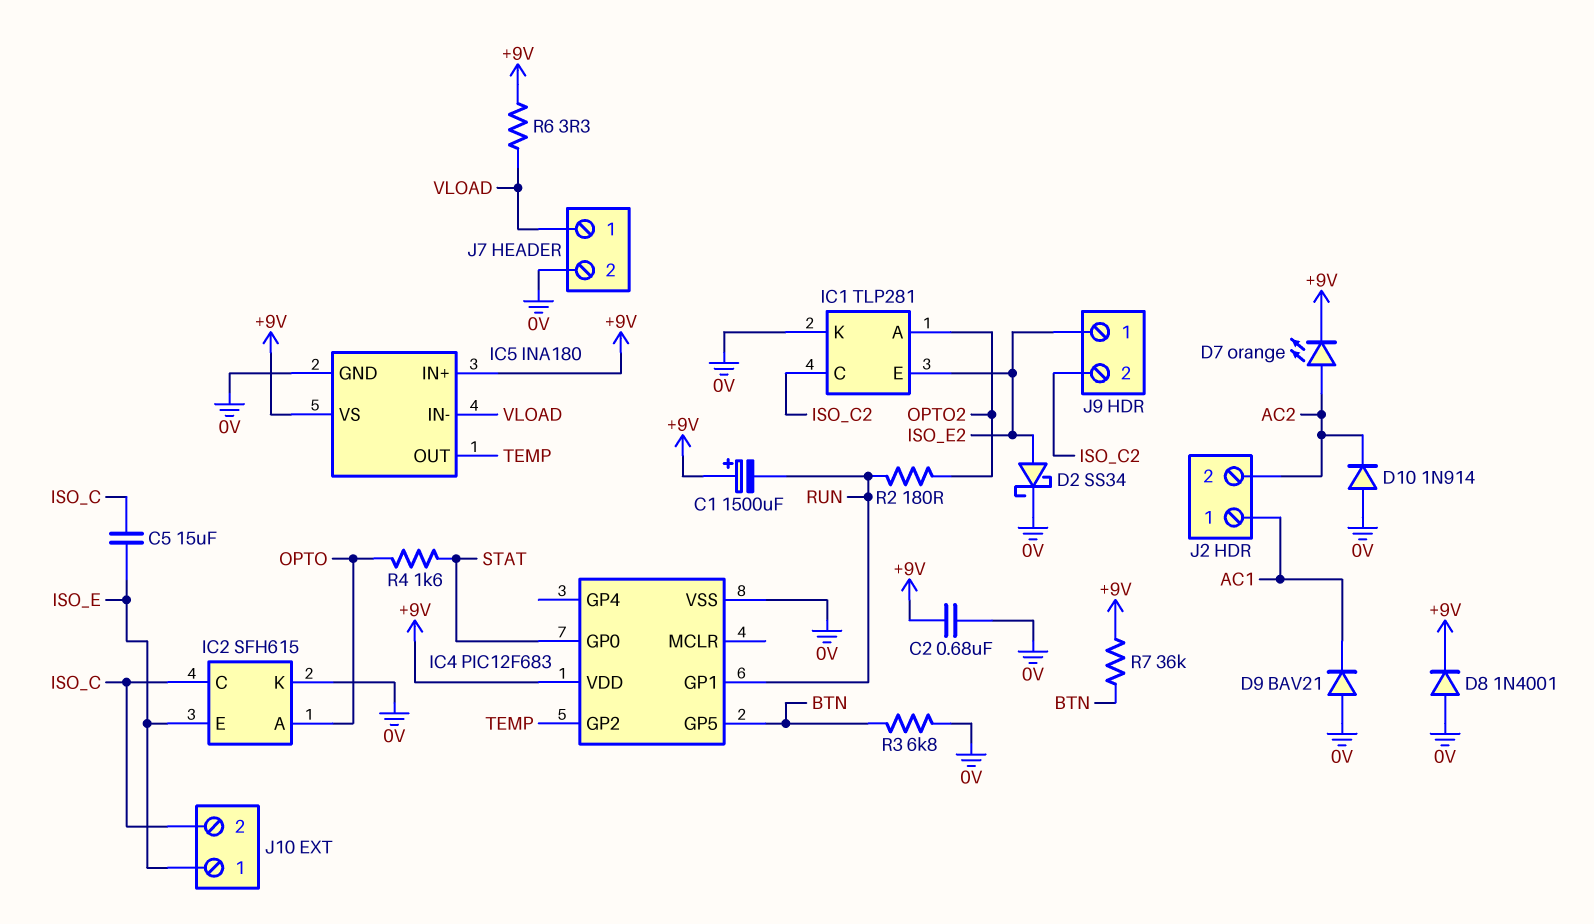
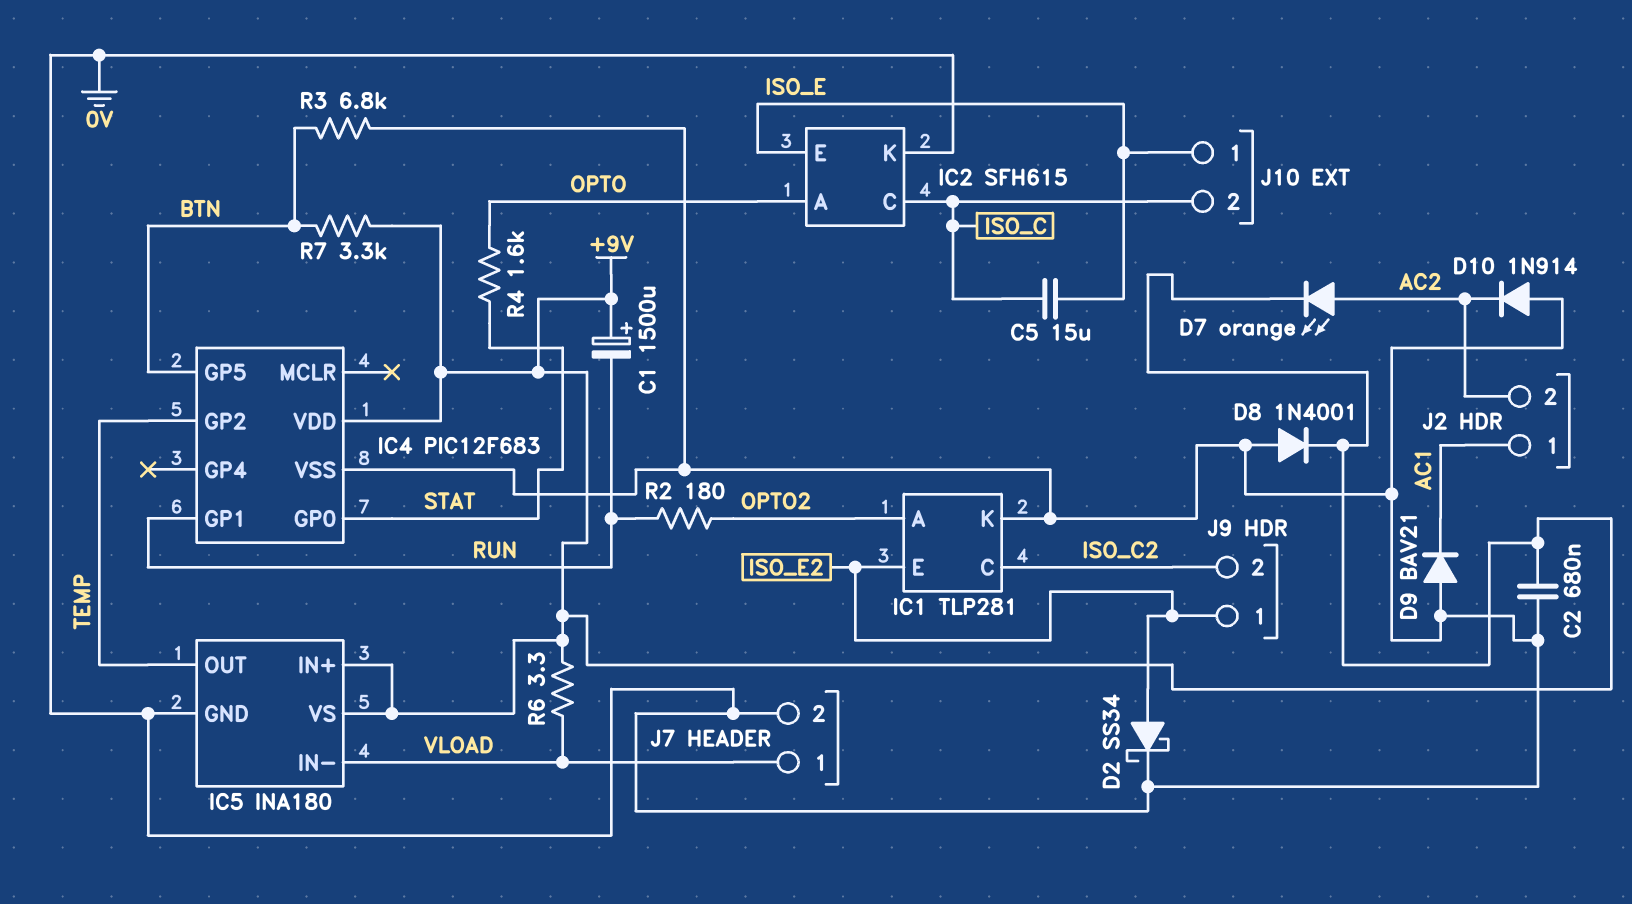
R7: 36k (+9V, BTN) -> 3.3k (+9V, BTN)

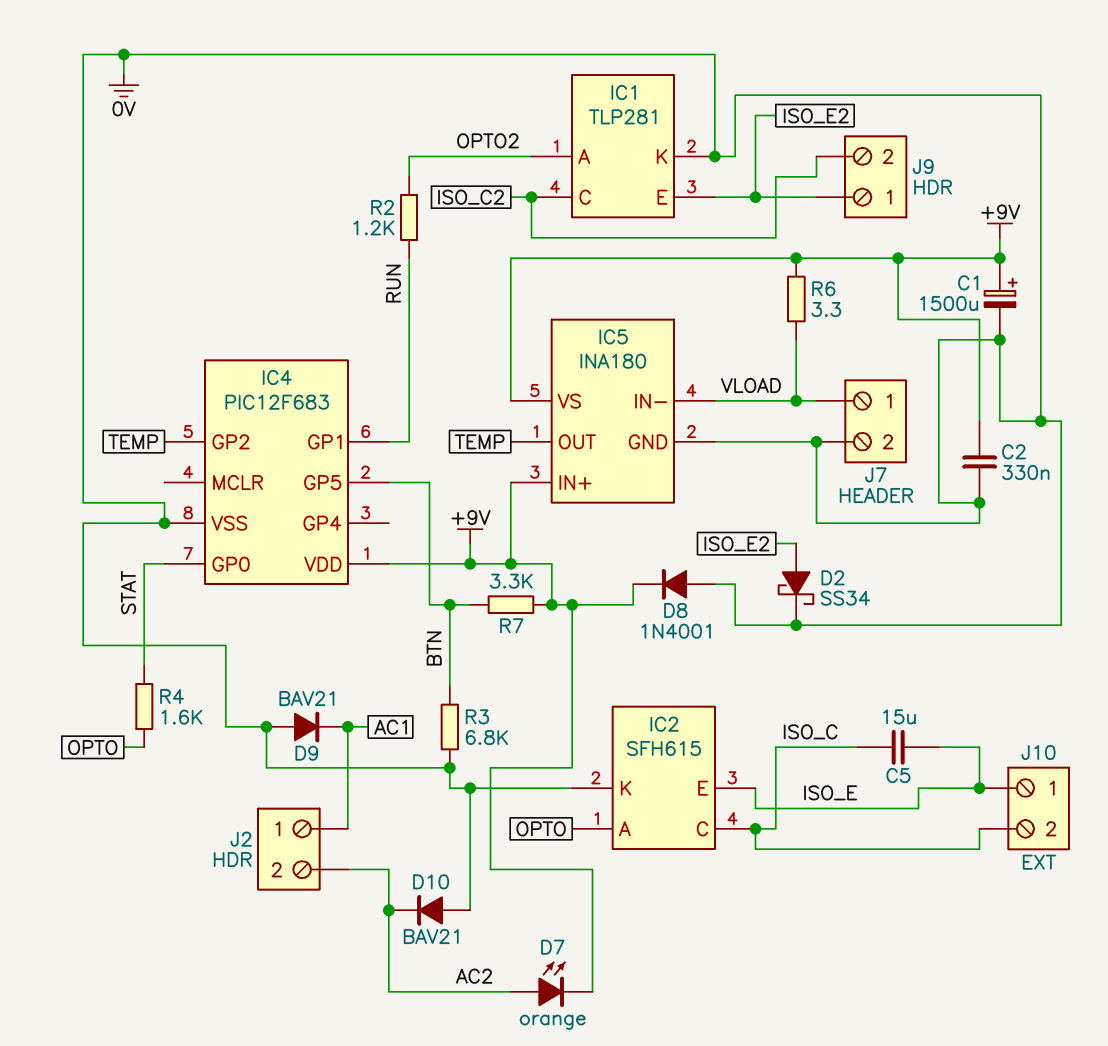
C1: 1500uF (plus +9V, minus RUN) -> 1500uF (plus +9V, minus 0V)
C2: 680nF (+9V, 0V) -> 330nF (+9V, 0V)
D10: diode 1N914 (A 0V, K AC2) -> diode BAV21 (A 0V, K AC2)
R2: 180 (OPTO2, RUN) -> 1.2k (OPTO2, RUN)

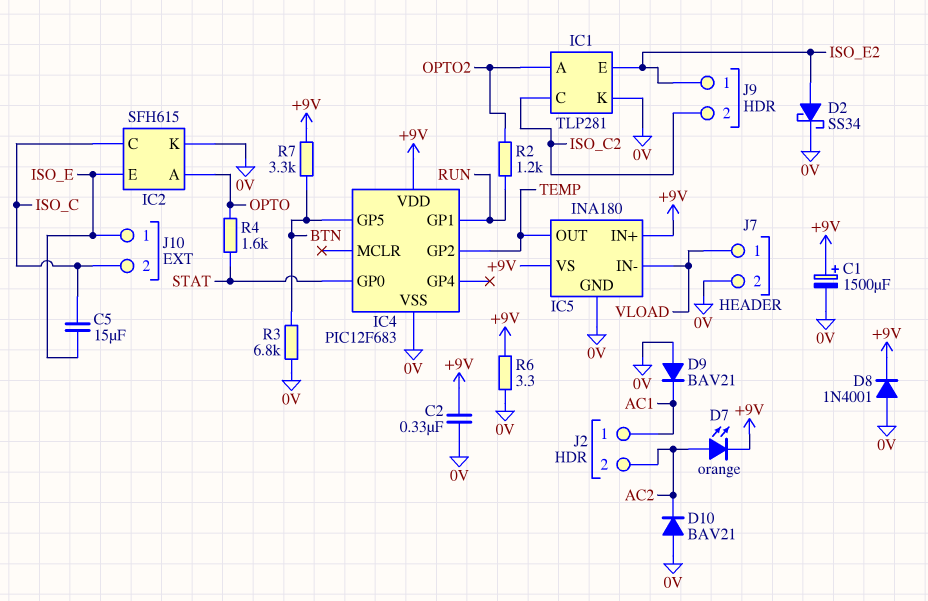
R6: 3.3 (+9V, VLOAD) -> 3.3 (+9V, 0V)

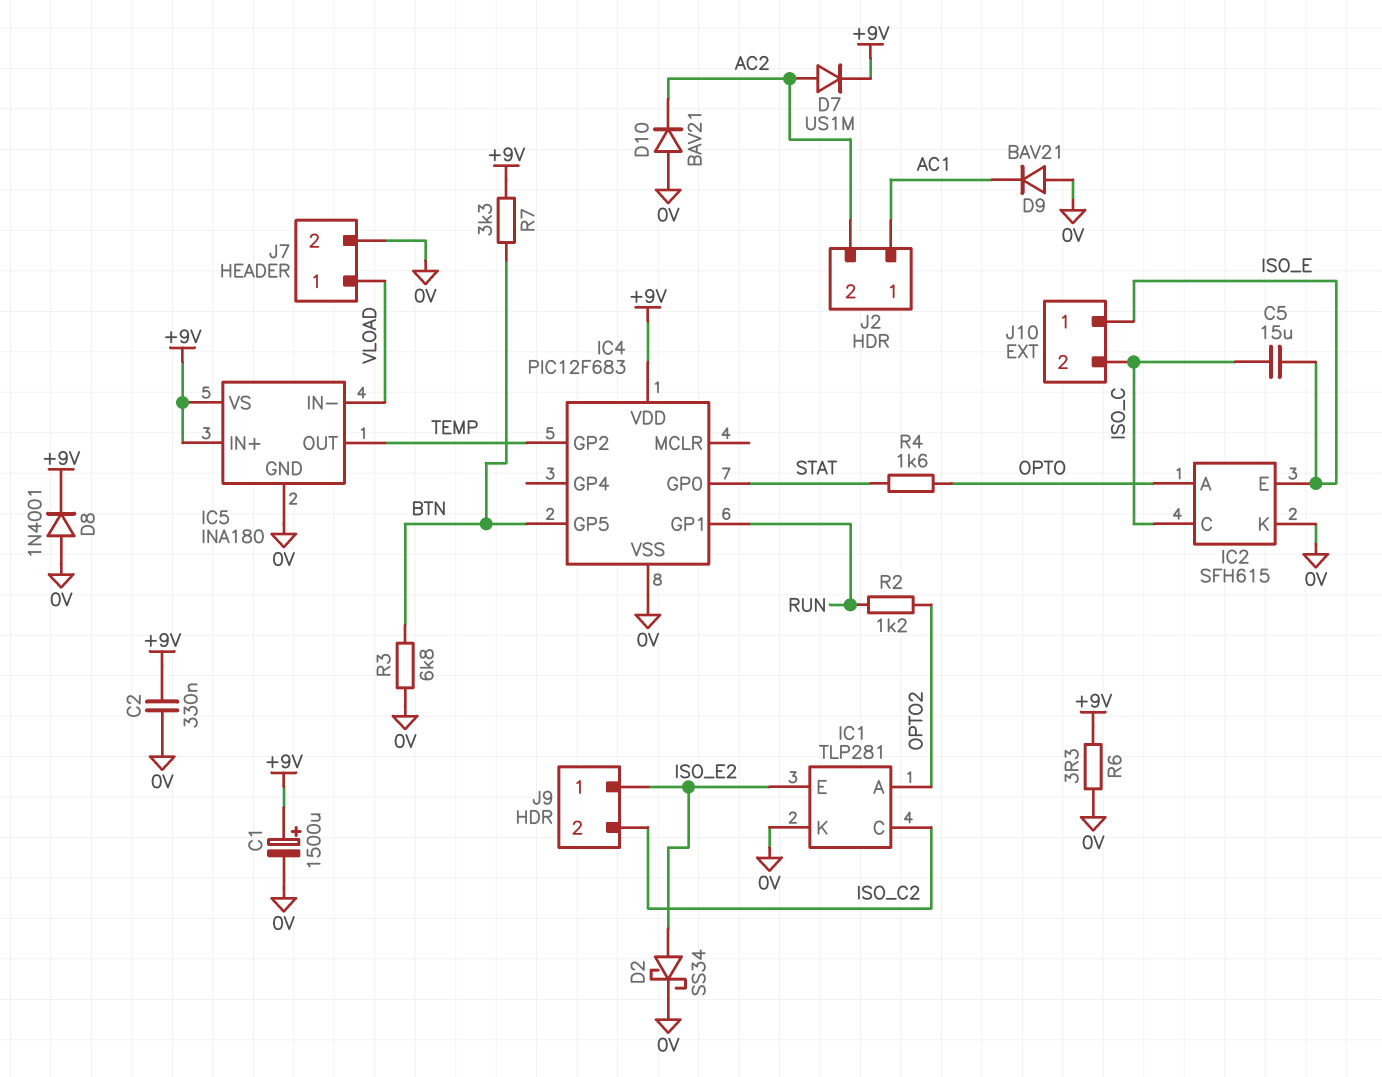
D7: LED orange (A AC2, K +9V) -> diode US1M (A AC2, K +9V)

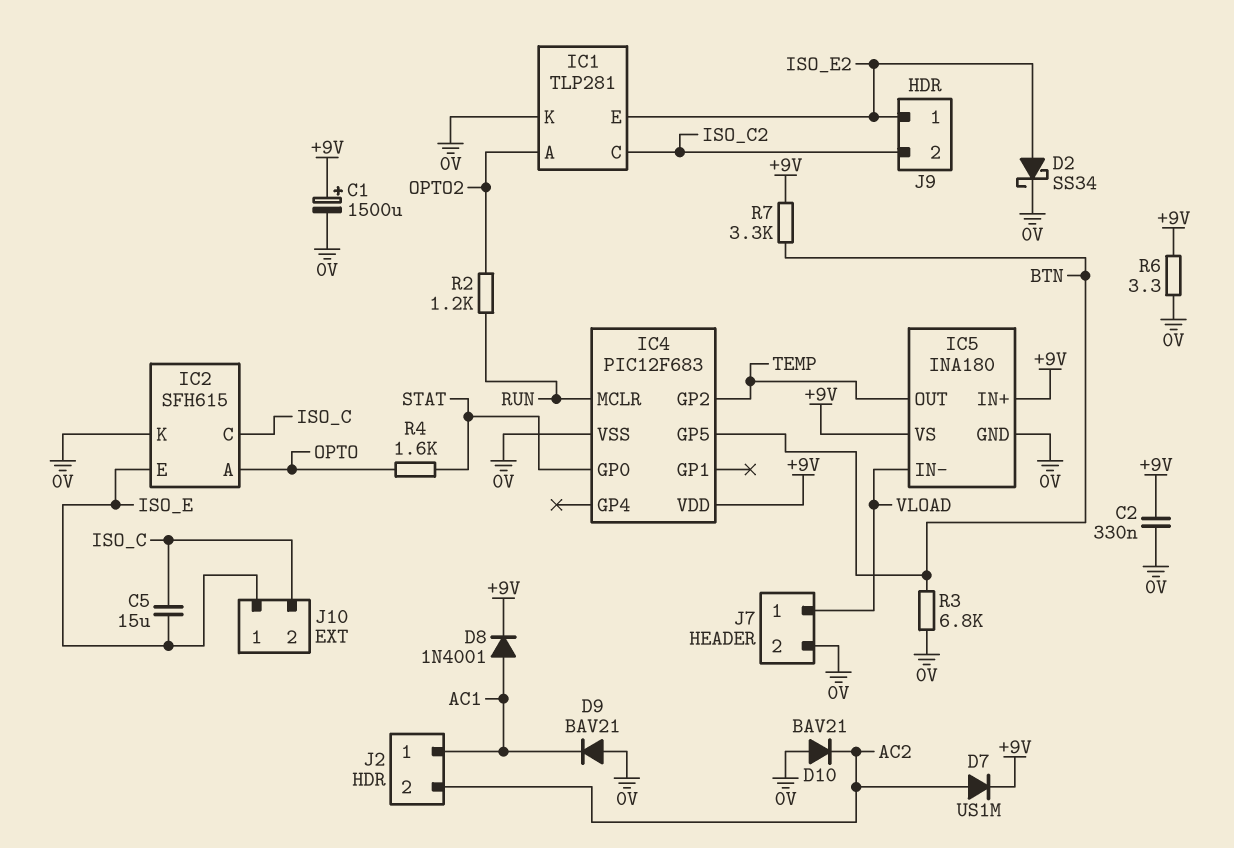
D8: diode 1N4001 (A 0V, K +9V) -> diode 1N4001 (A AC1, K +9V)
IC4 pin GP1: RUN -> none
IC4 pin MCLR: none -> RUN

